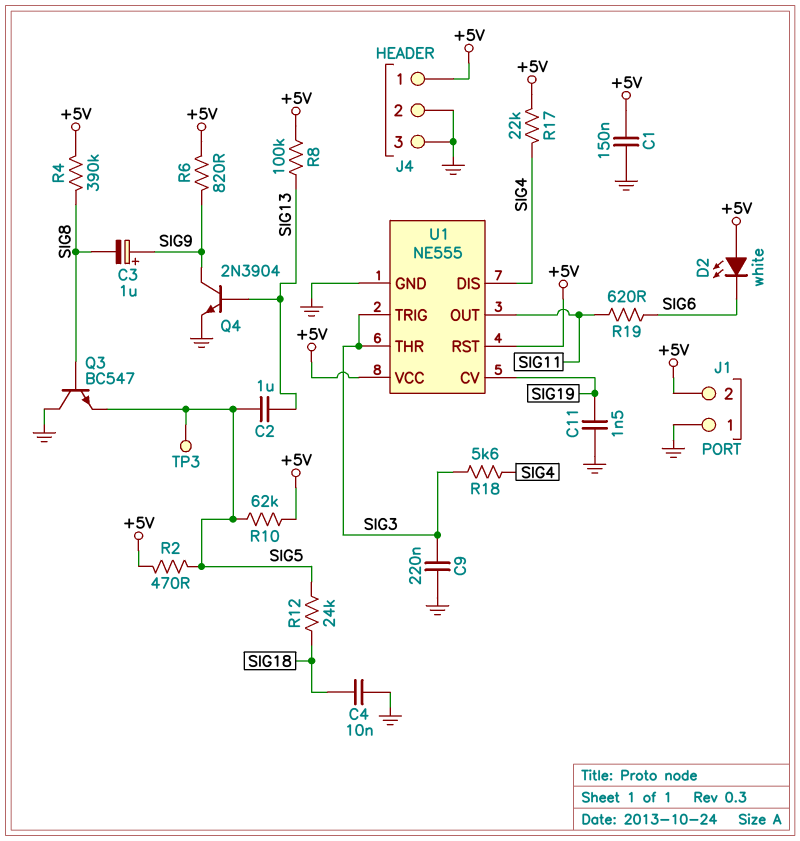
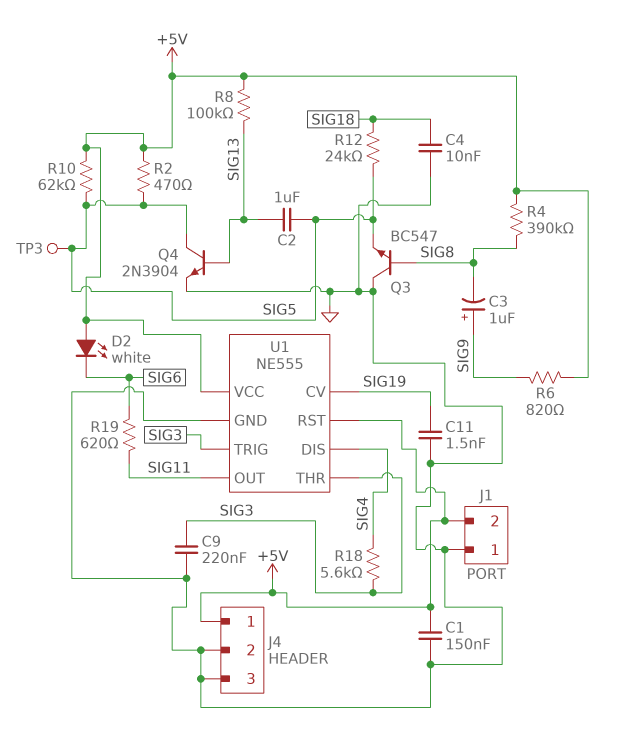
Q4: NPN 2N3904 (B SIG13, C SIG9, E GND) -> NPN 2N3904 (B SIG13, C SIG5, E GND)
R17: 22k (+5V, SIG4) -> none

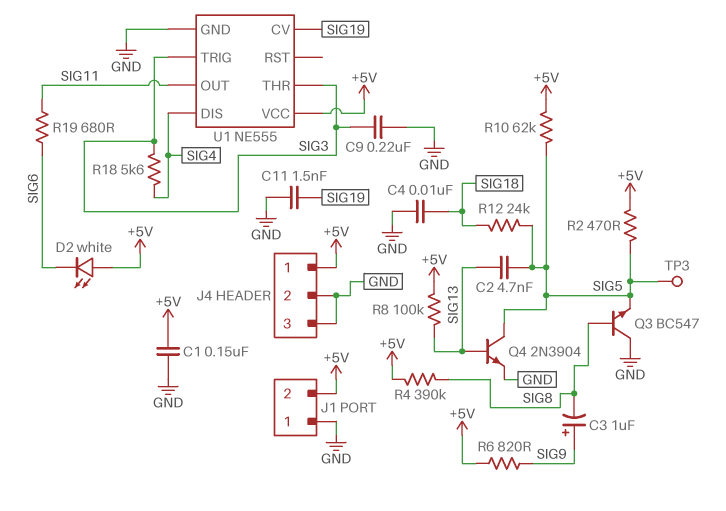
C2: 1uF (SIG5, SIG13) -> 4.7nF (SIG5, SIG13)
R19: 620 (SIG6, SIG11) -> 680 (SIG6, SIG11)
U1 pin RST: +5V -> none

